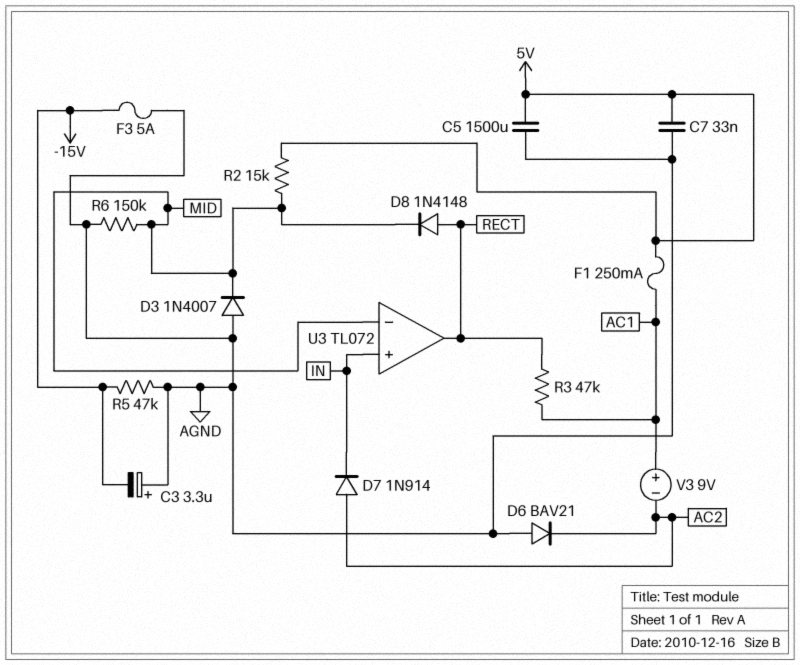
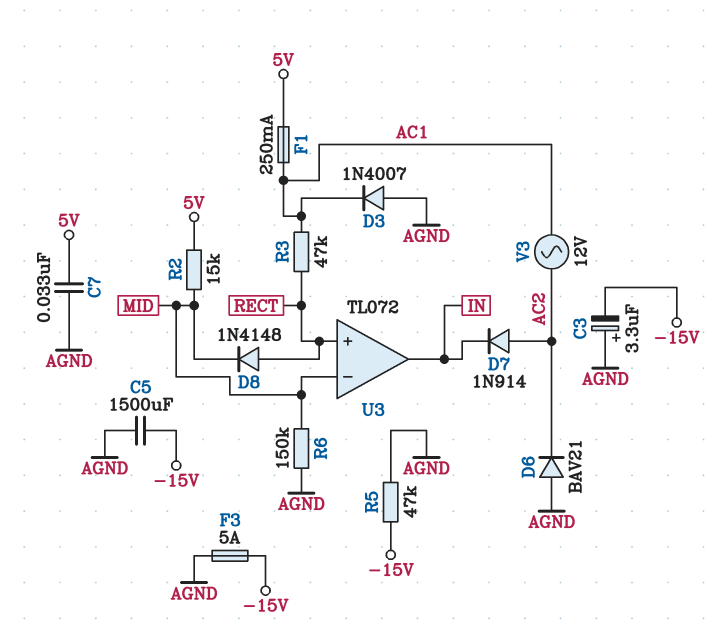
C5: 1500uF (5V, AGND) -> 1500uF (-15V, AGND)
D3: diode 1N4007 (A AGND, K MID) -> diode 1N4007 (A AGND, K AC1)
U3 pin in+: IN -> RECT
U3 pin out: RECT -> IN
V3: 9V (plus AC1, minus AC2) -> AC 12V (AC1, AC2)

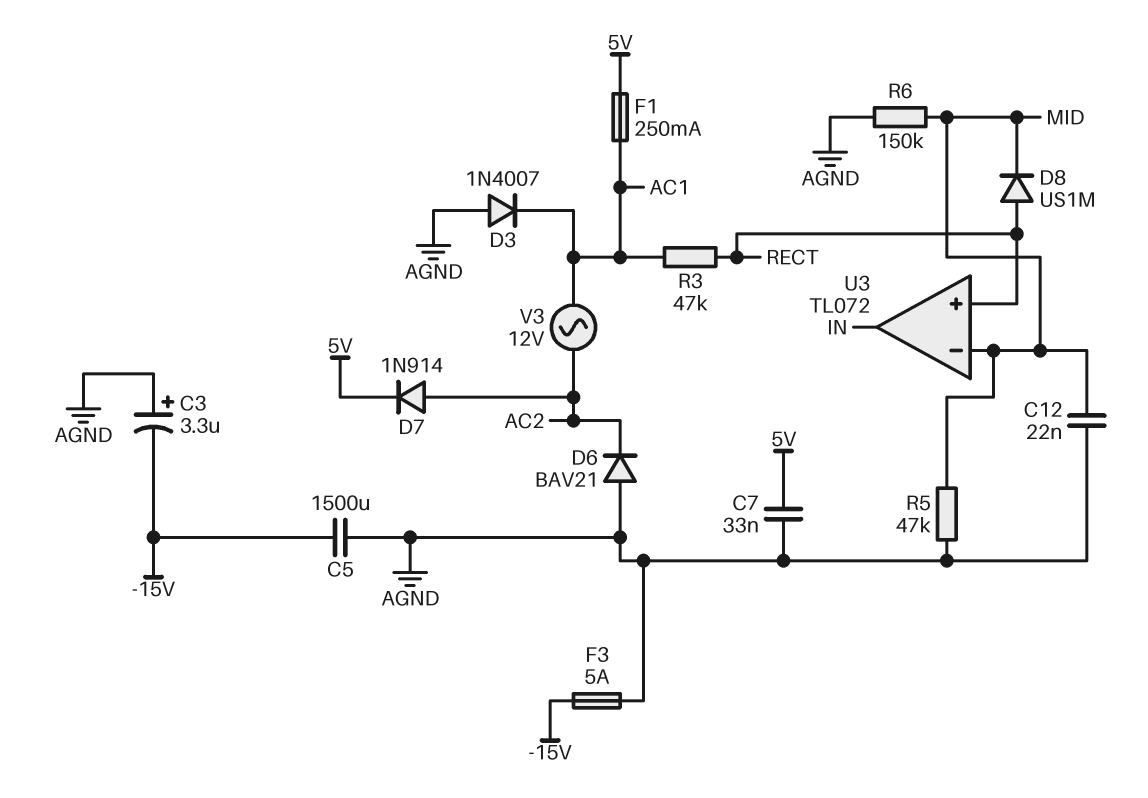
C12: none -> 22nF (AGND, MID)
D7: diode 1N914 (A AC2, K IN) -> diode 1N914 (A AC2, K 5V)
D8: diode 1N4148 (A RECT, K MID) -> diode US1M (A RECT, K MID)
R2: 15k (5V, MID) -> none
R5: 47k (-15V, AGND) -> 47k (AGND, MID)

